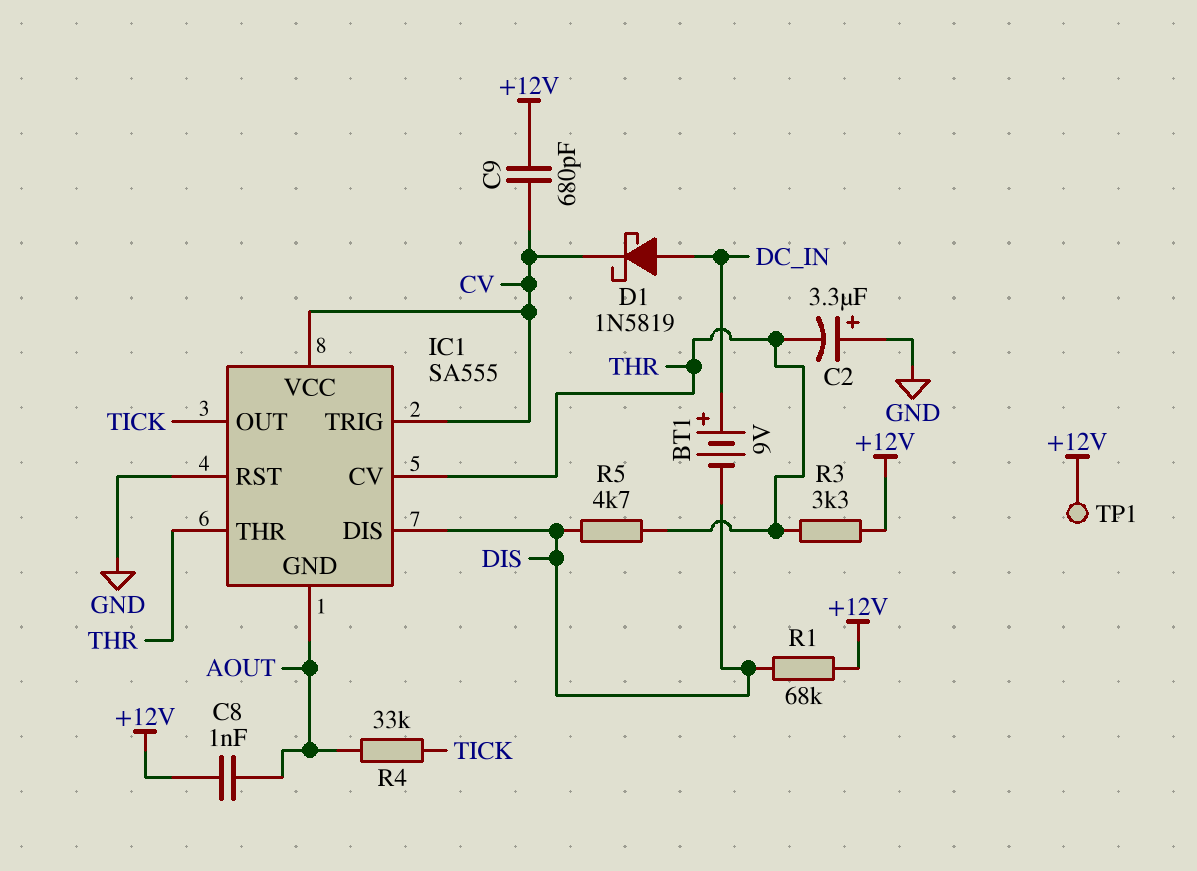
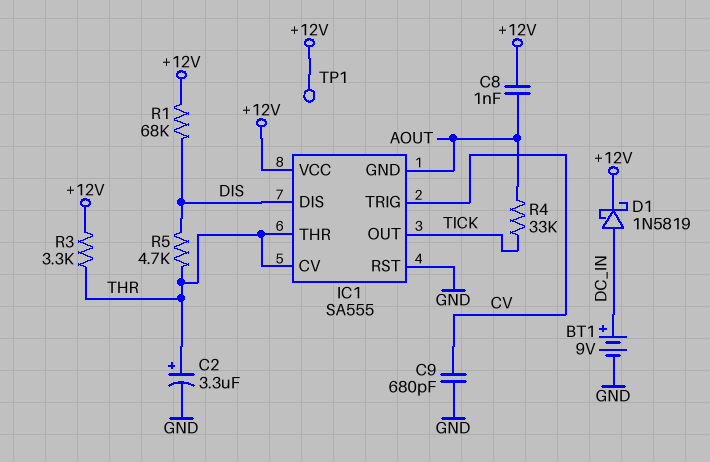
BT1: 9V (plus DC_IN, minus DIS) -> 9V (plus DC_IN, minus GND)
C2: 3.3uF (plus GND, minus THR) -> 3.3uF (plus THR, minus GND)
C9: 680pF (+12V, CV) -> 680pF (CV, GND)
D1: schottky 1N5819 (A DC_IN, K CV) -> schottky 1N5819 (A DC_IN, K +12V)
IC1 pin VCC: CV -> +12V

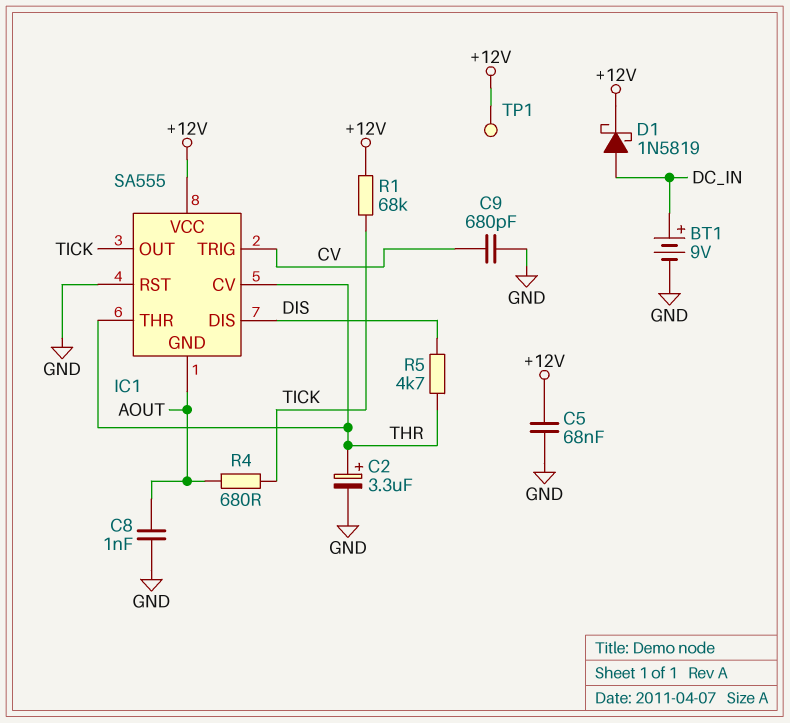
C5: none -> 68nF (+12V, GND)
C8: 1nF (+12V, AOUT) -> 1nF (AOUT, GND)
R1: 68k (+12V, DIS) -> 68k (+12V, TICK)
R3: 3.3k (+12V, THR) -> none
R4: 33k (AOUT, TICK) -> 680 (AOUT, TICK)

